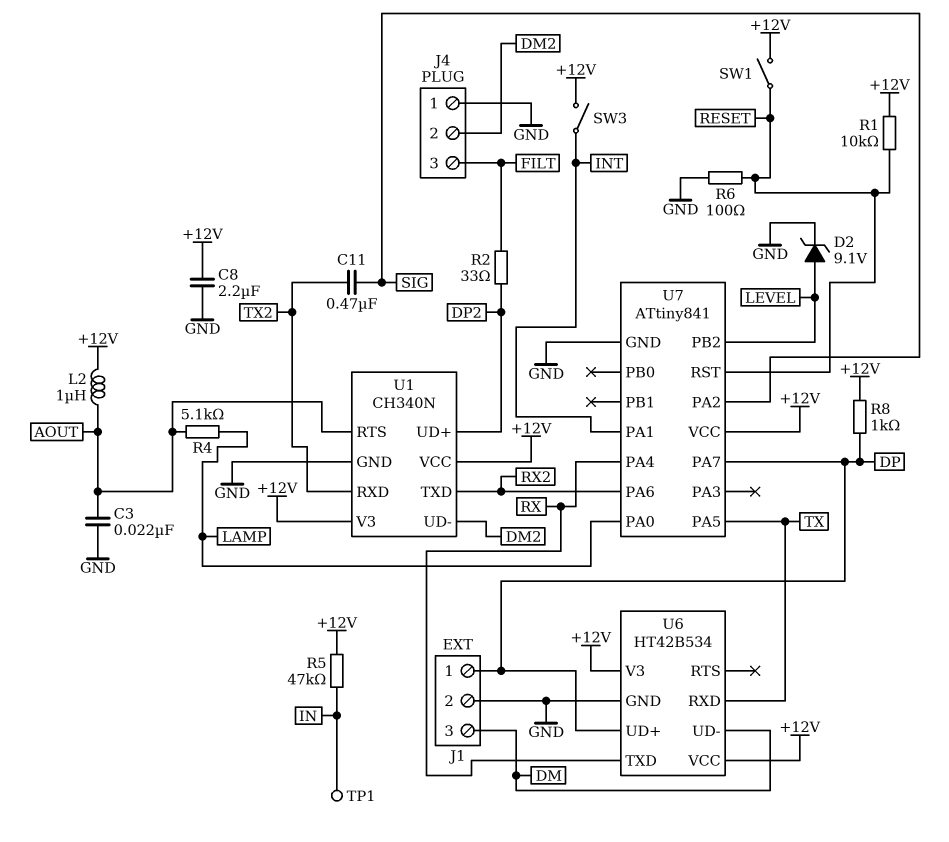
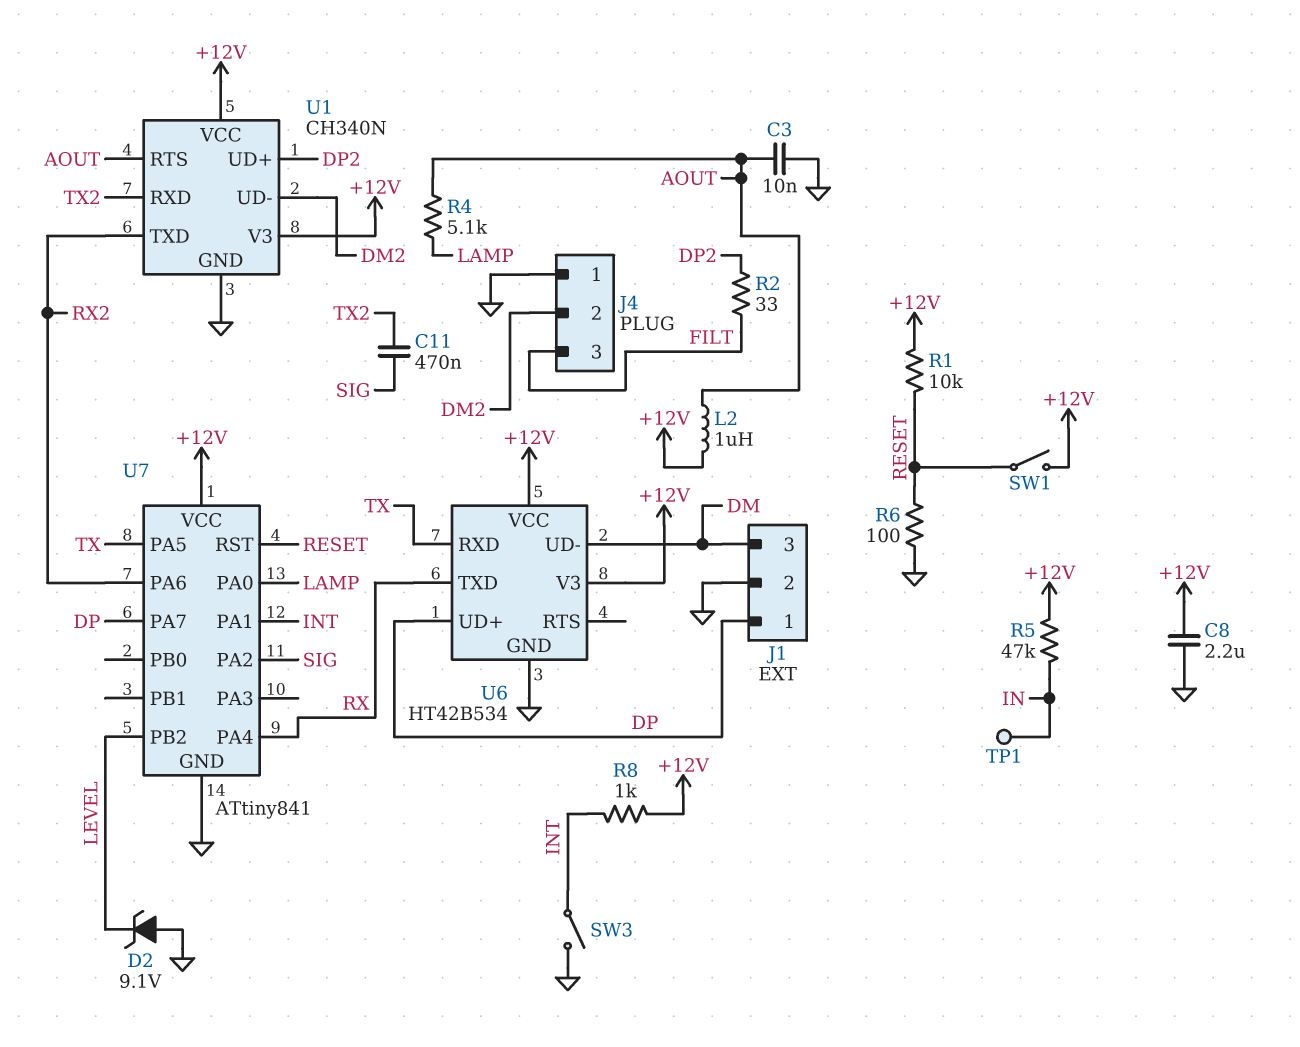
C3: 22nF (AOUT, GND) -> 10nF (AOUT, GND)
D2: zener 9.1V (A LEVEL, K GND) -> zener 9.1V (A GND, K LEVEL)
R8: 1k (+12V, DP) -> 1k (+12V, INT)
SW3: switch (+12V, INT) -> switch (GND, INT)

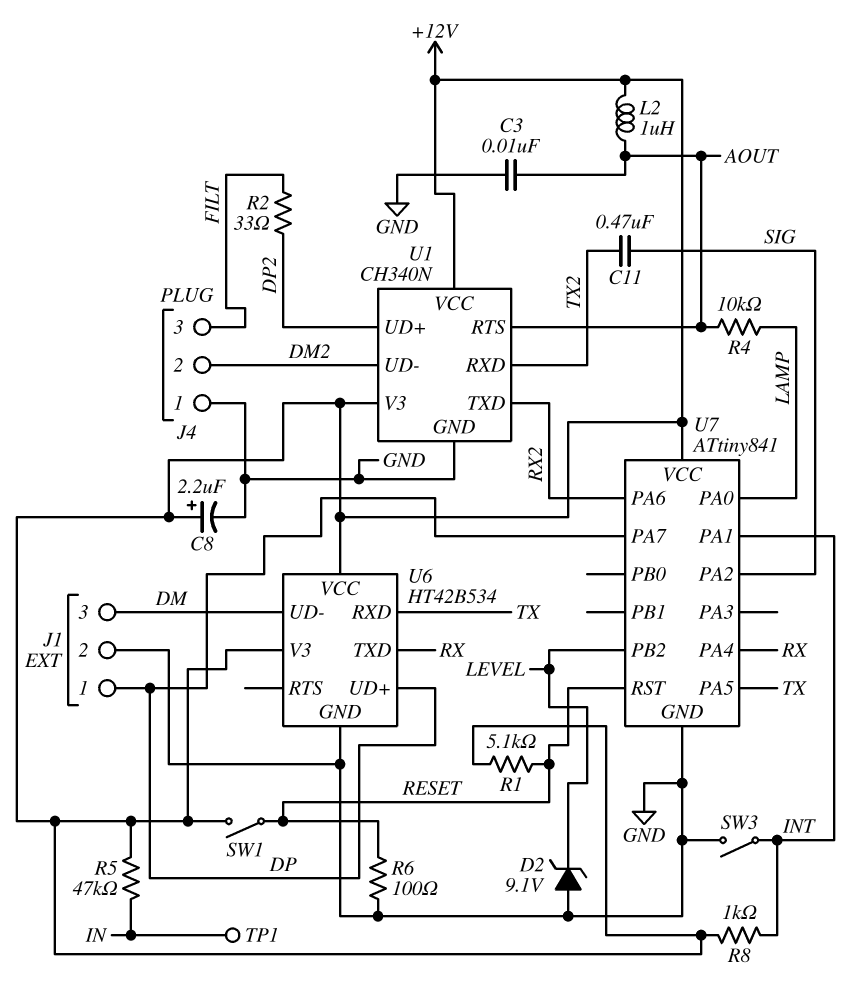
C8: 2.2uF (+12V, GND) -> 2.2uF (plus +12V, minus GND)
R1: 10k (+12V, RESET) -> 5.1k (+12V, RESET)
R4: 5.1k (AOUT, LAMP) -> 10k (AOUT, LAMP)

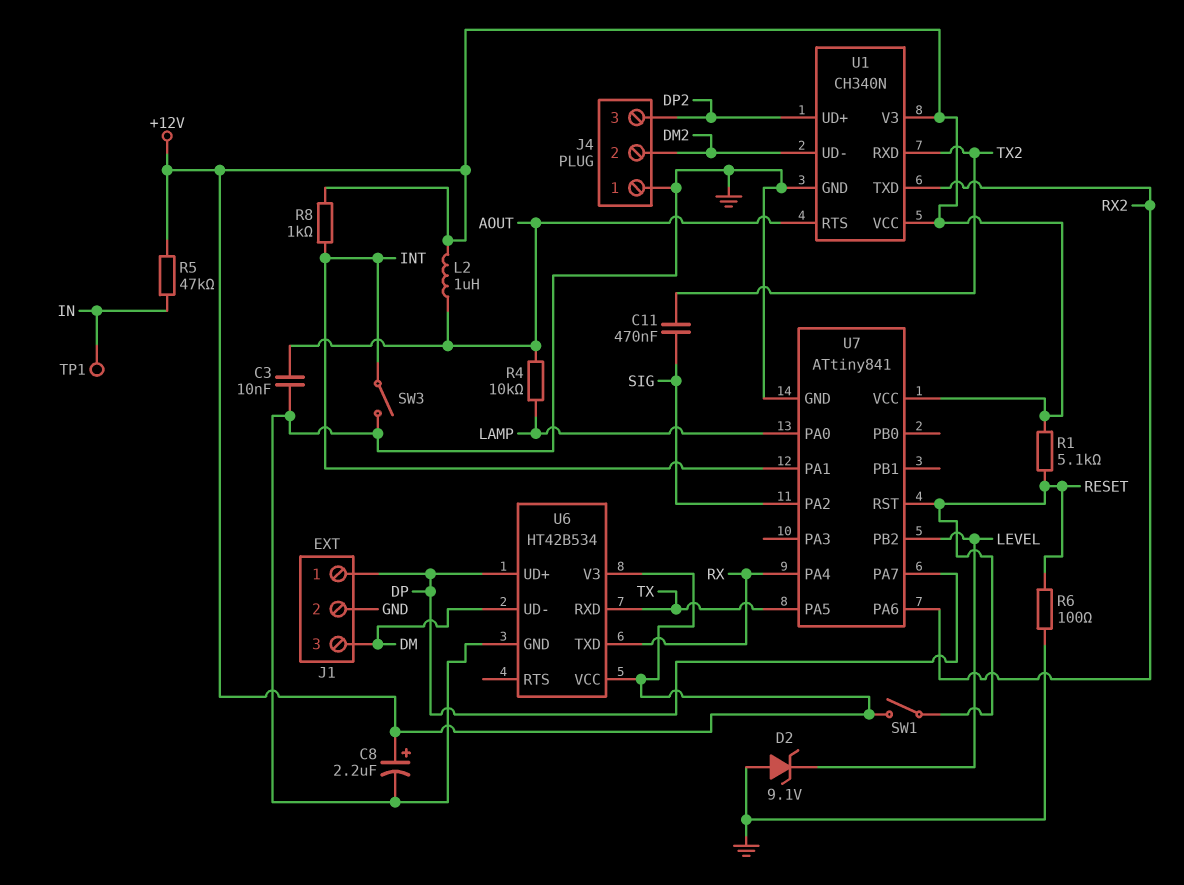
J4 pin 3: FILT -> DP2
R2: 33 (DP2, FILT) -> none

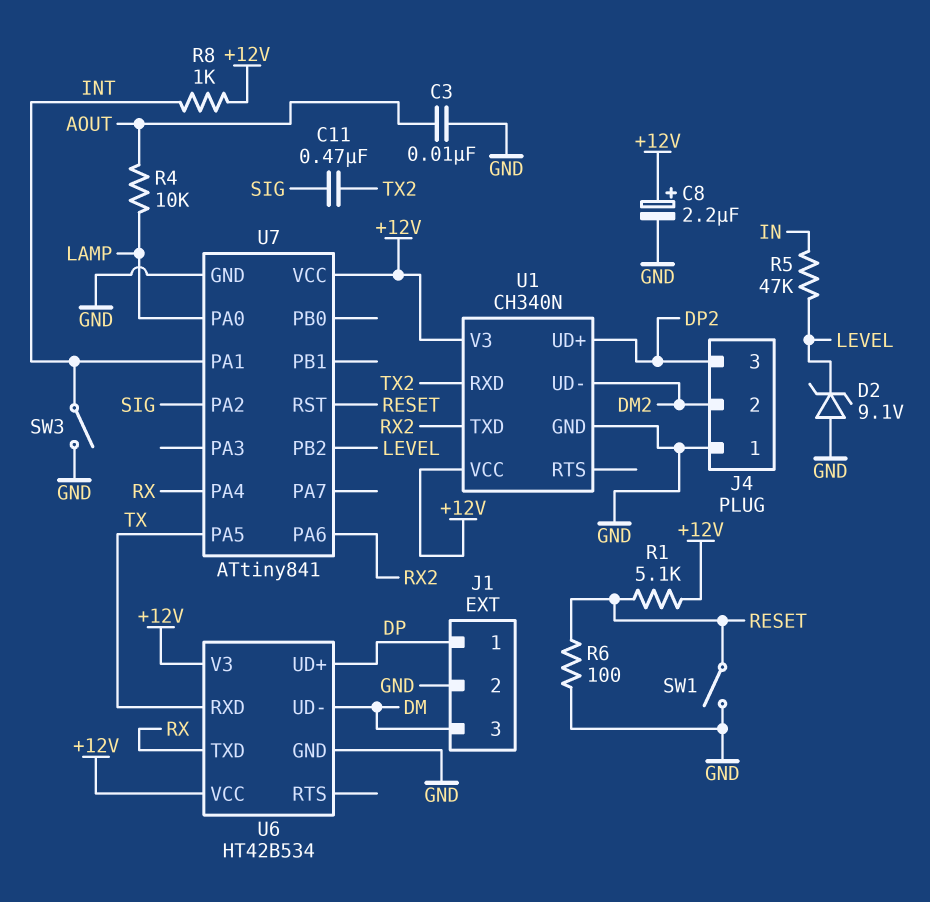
L2: 1uH (+12V, AOUT) -> none
R5: 47k (+12V, IN) -> 47k (IN, LEVEL)
SW1: switch (+12V, RESET) -> switch (GND, RESET)
TP1: test point (IN) -> none
U1 pin RTS: AOUT -> none
U7 pin PA7: DP -> none

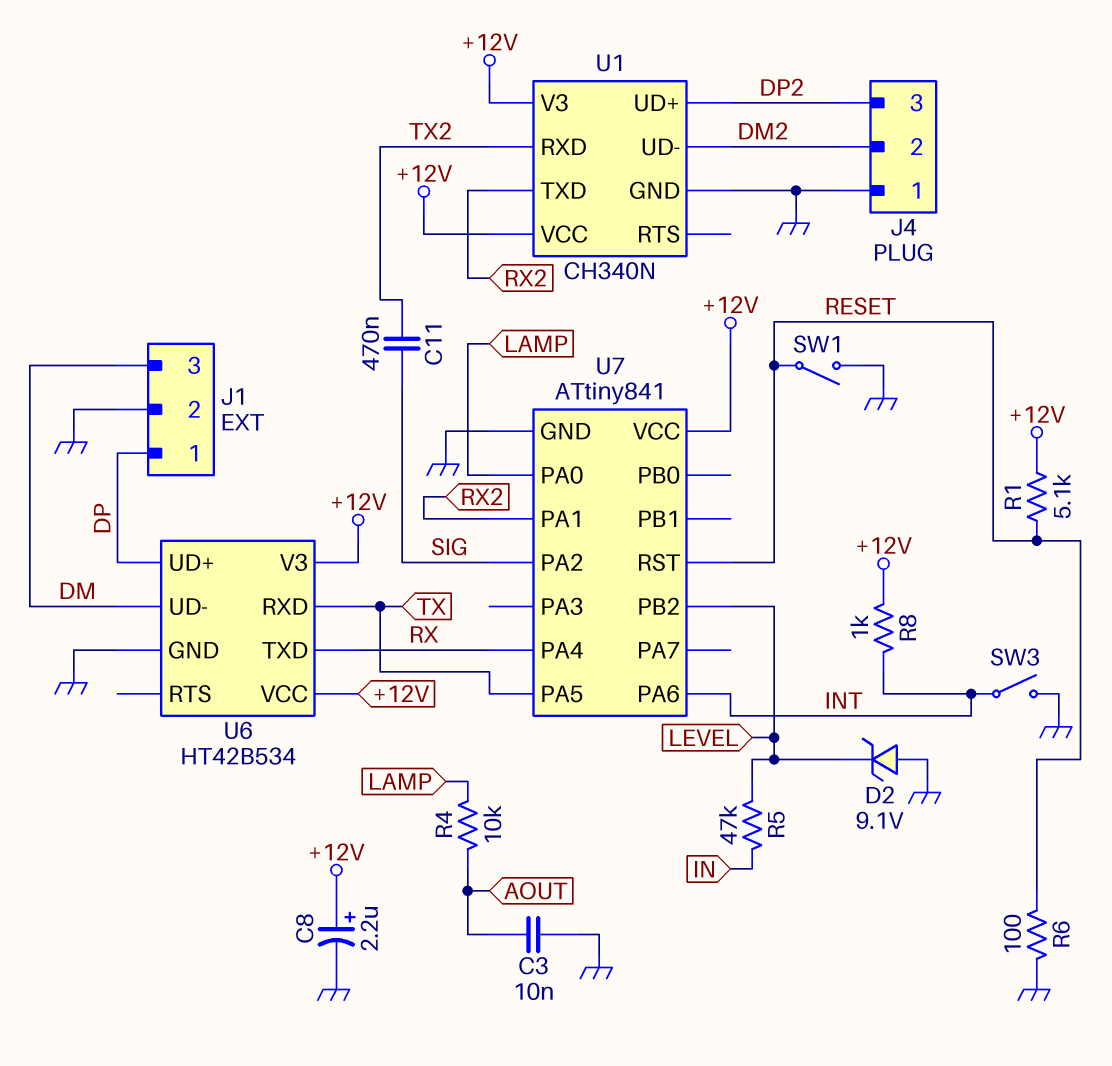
U7 pin PA1: INT -> RX2
U7 pin PA6: RX2 -> INT

